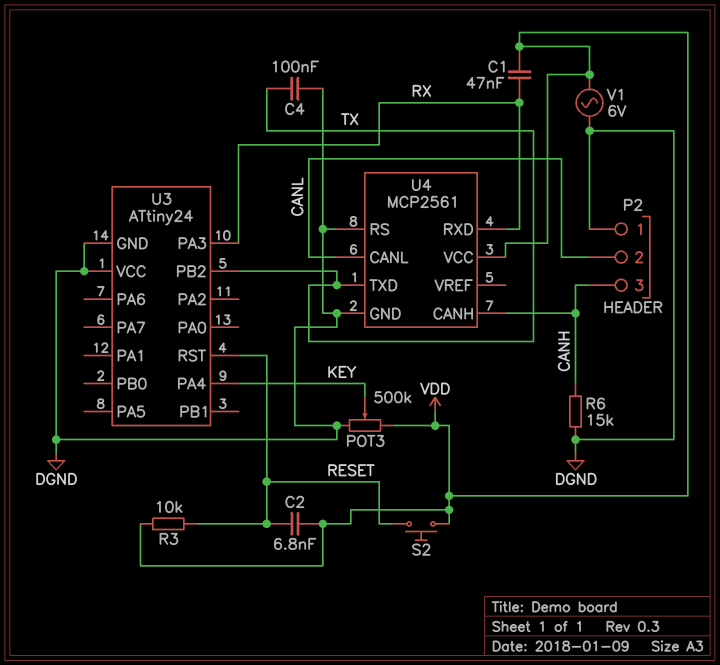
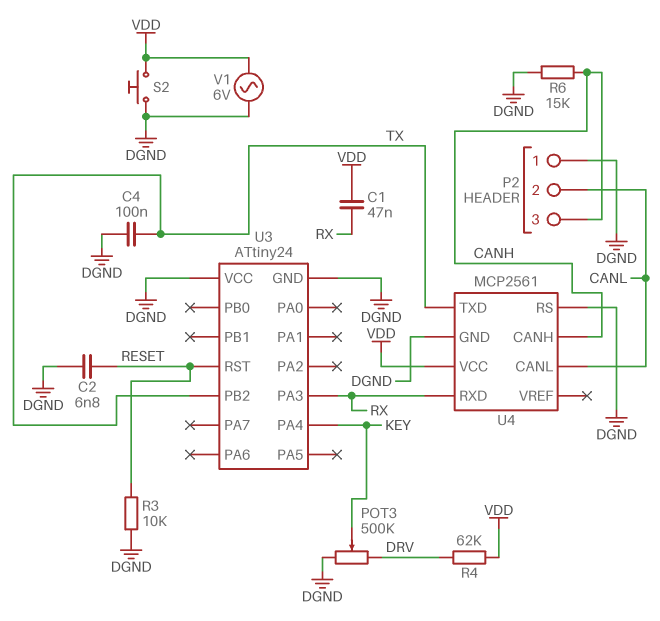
C2: 6.8nF (RESET, VDD) -> 6.8nF (DGND, RESET)
POT3: 500k (DGND, VDD, wiper KEY) -> 500k (DGND, DRV, wiper KEY)
R3: 10k (RESET, VDD) -> 10k (DGND, RESET)
R4: none -> 62k (DRV, VDD)
S2: button (RESET, VDD) -> button (DGND, VDD)

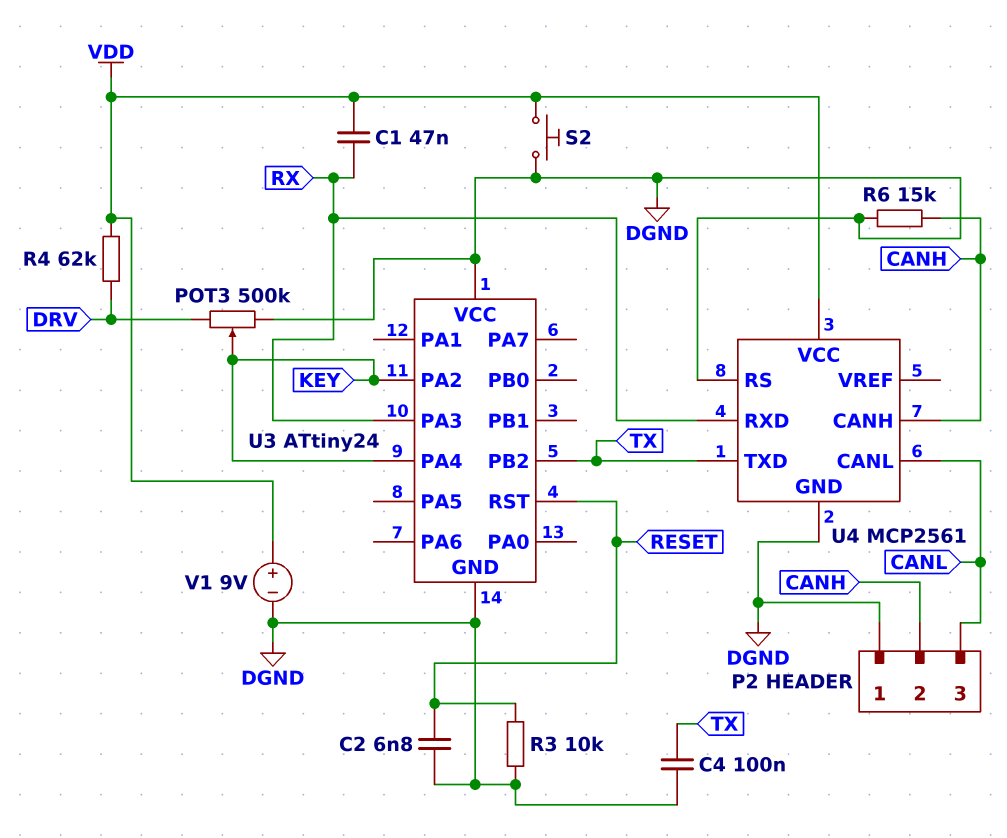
P2 pin 2: CANL -> CANH
P2 pin 3: CANH -> CANL
U3 pin PA2: none -> KEY
V1: AC 6V (DGND, VDD) -> 9V (plus VDD, minus DGND)

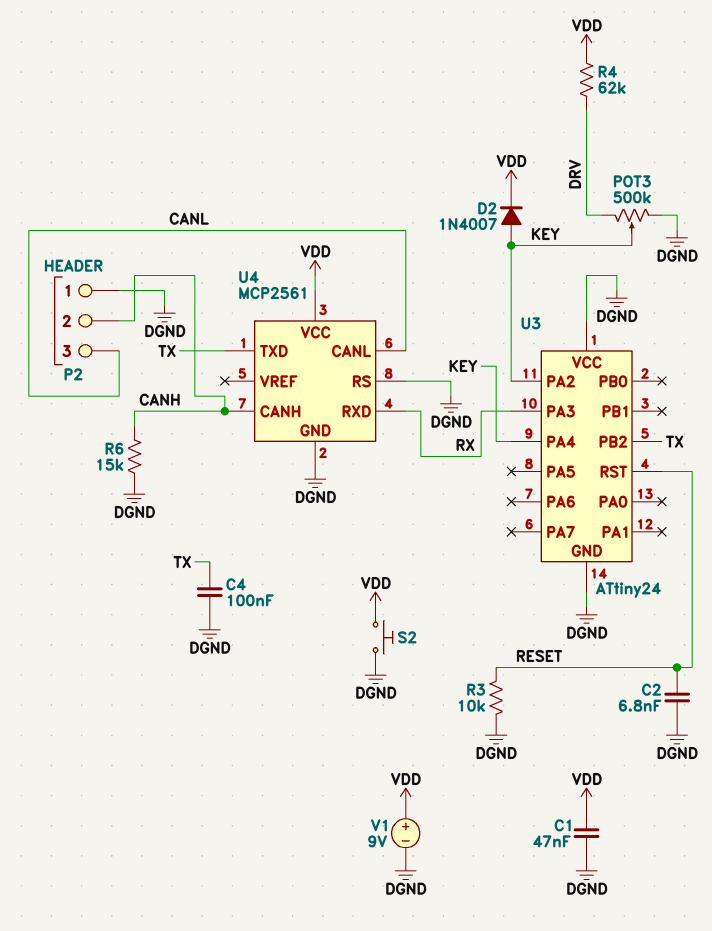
C1: 47nF (RX, VDD) -> 47nF (DGND, VDD)
D2: none -> diode 1N4007 (A KEY, K VDD)

